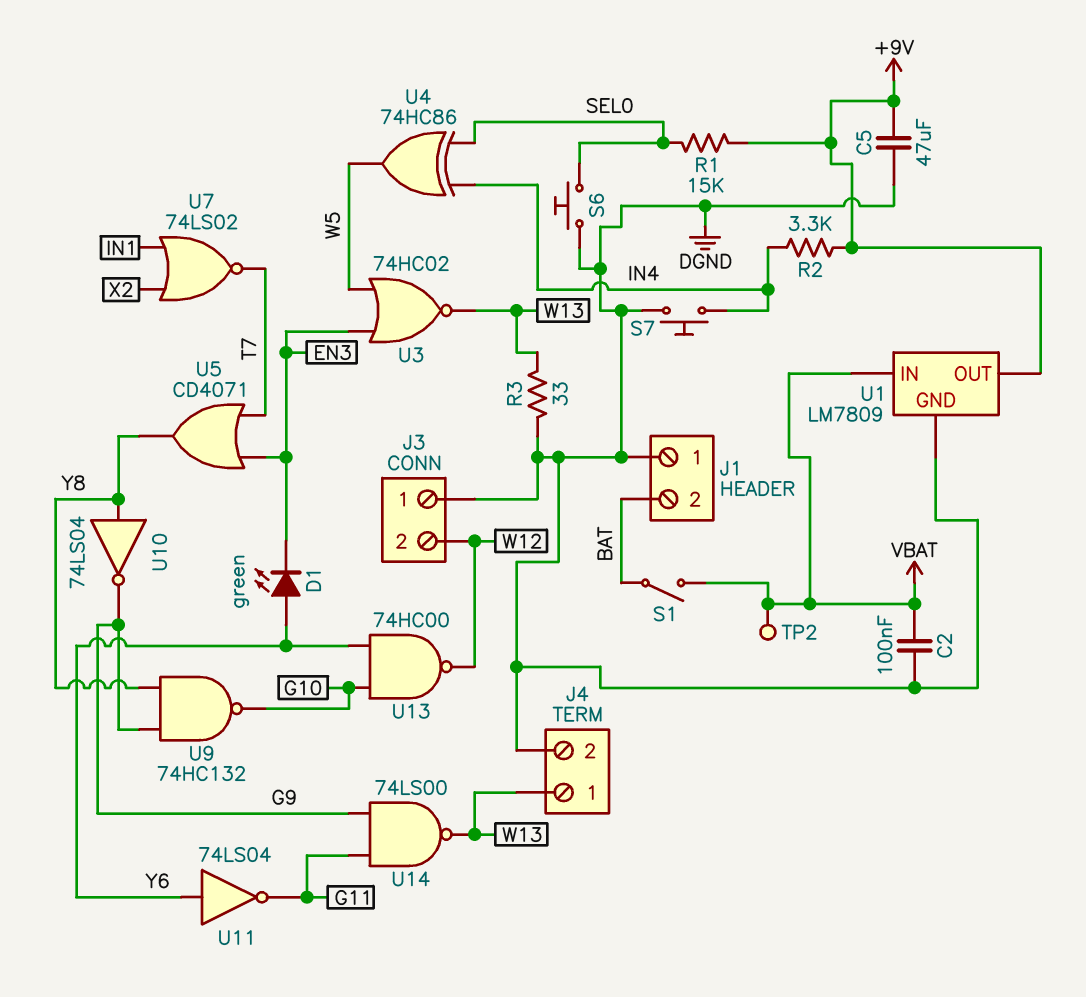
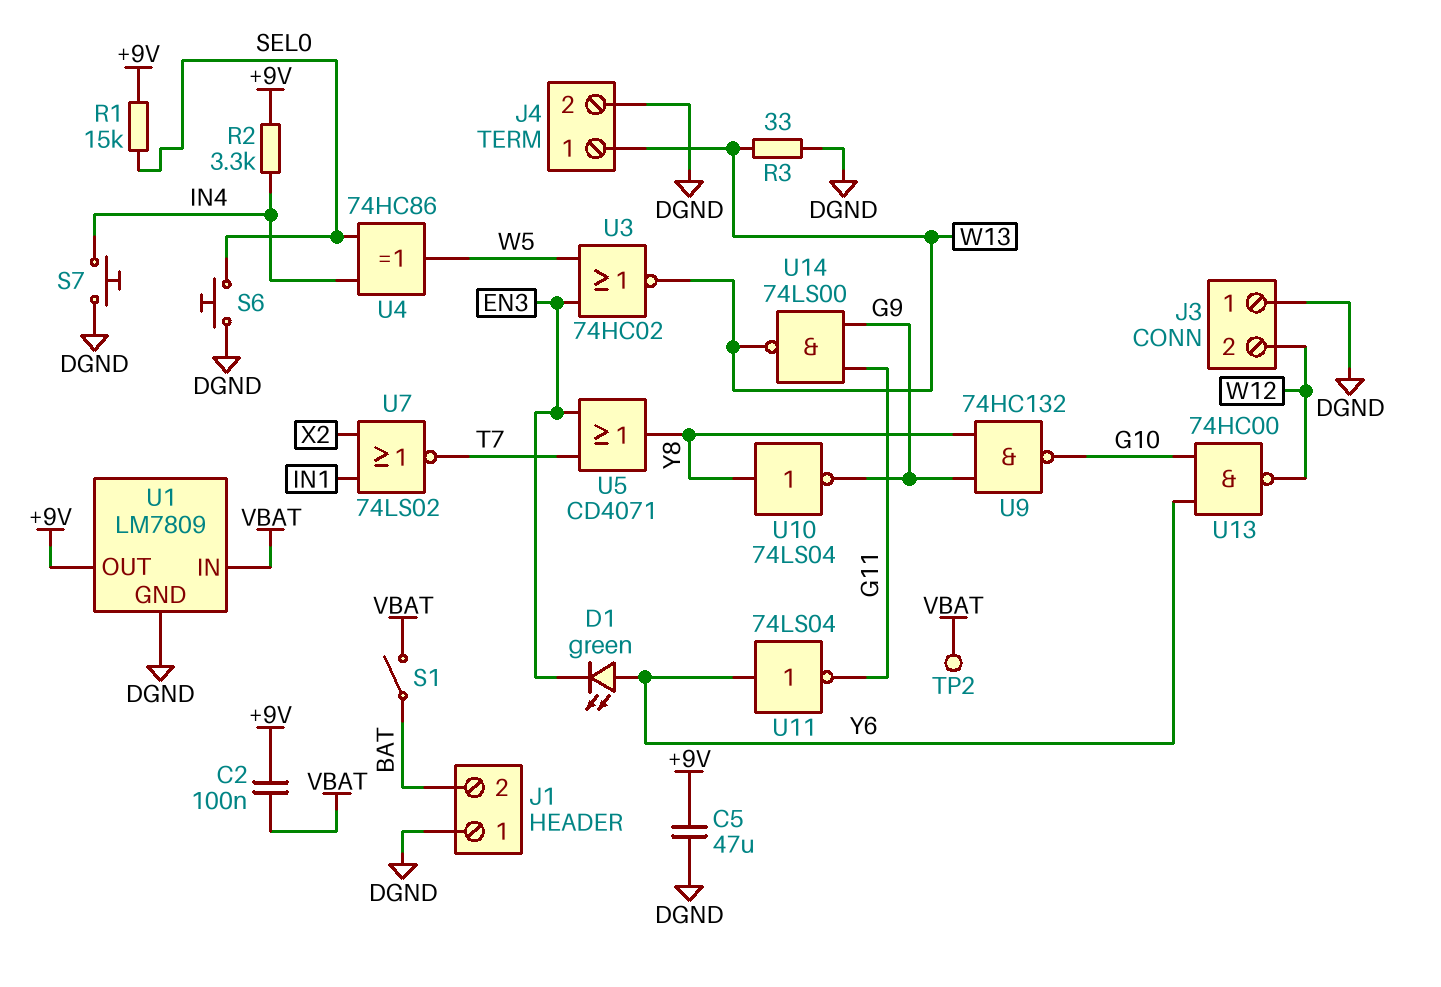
C2: 100nF (DGND, VBAT) -> 100nF (+9V, VBAT)

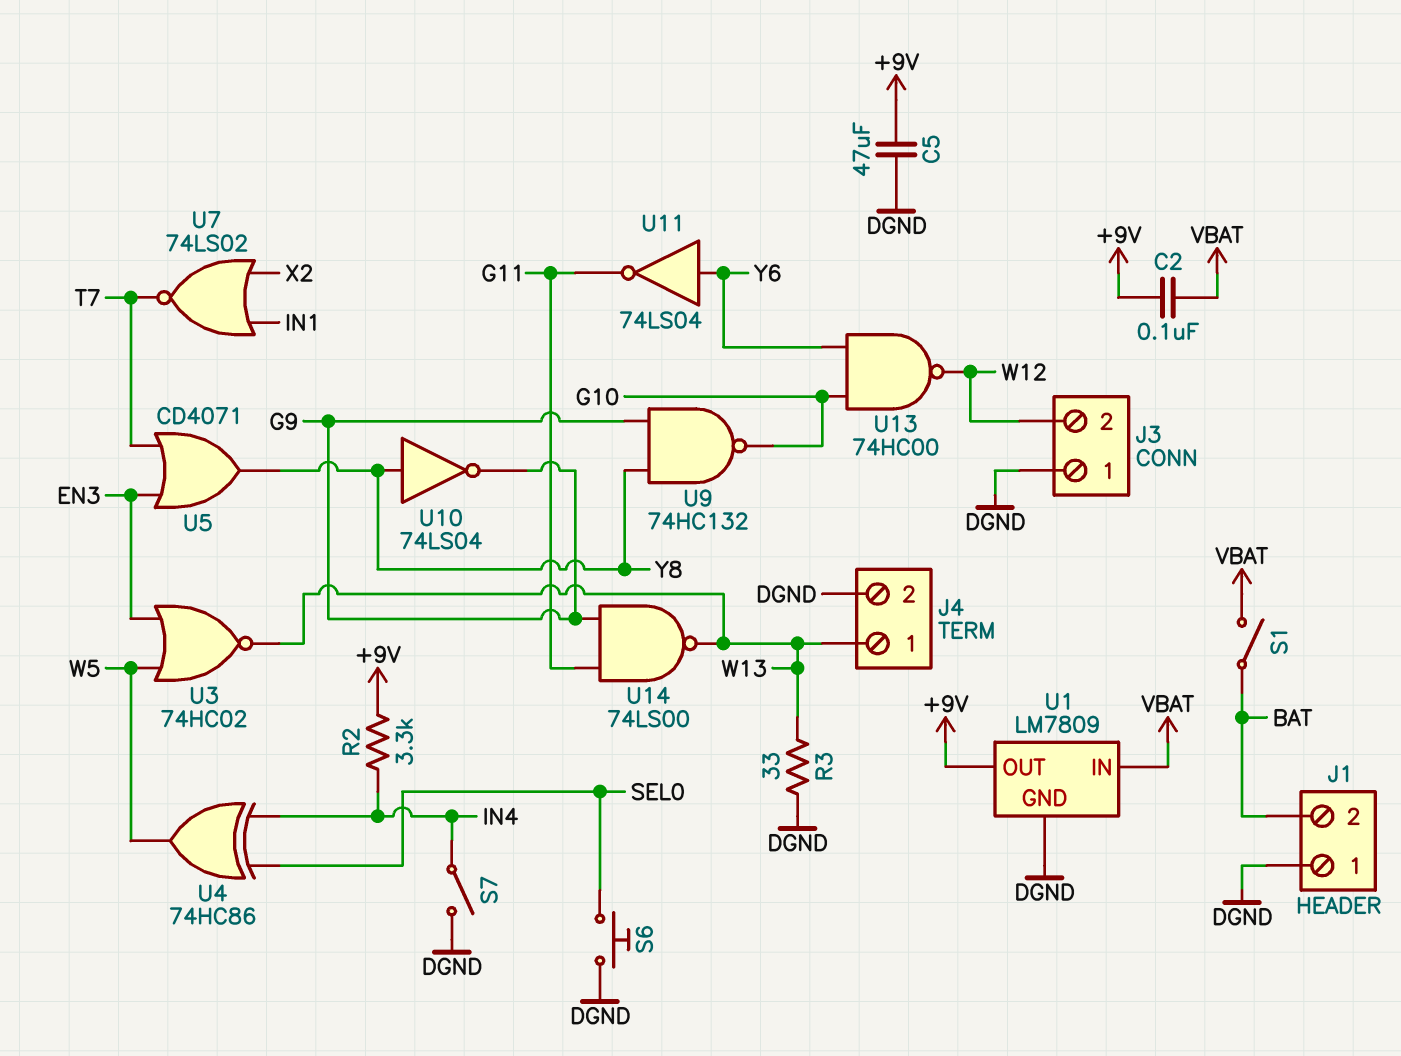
D1: LED green (A Y6, K EN3) -> none
R1: 15k (+9V, SEL0) -> none
S7: button (DGND, IN4) -> switch (DGND, IN4)
TP2: test point (VBAT) -> none

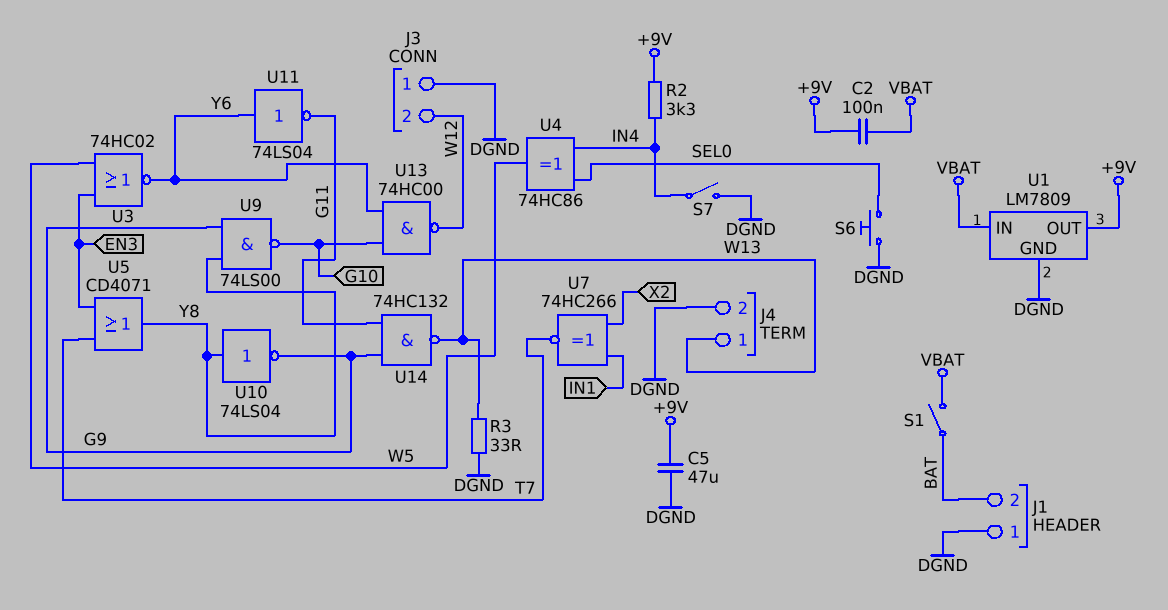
U3: NOR 74HC02 (in EN3, in W5, out W13) -> NOR 74HC02 (in EN3, in W5, out Y6)
U7: NOR 74LS02 (in IN1, in X2, out T7) -> XNOR 74HC266 (in IN1, in X2, out T7)
U9: NAND 74HC132 (in G9, in Y8, out G10) -> NAND 74LS00 (in G9, in Y8, out G10)
U14: NAND 74LS00 (in G9, in G11, out W13) -> NAND 74HC132 (in G9, in G11, out W13)

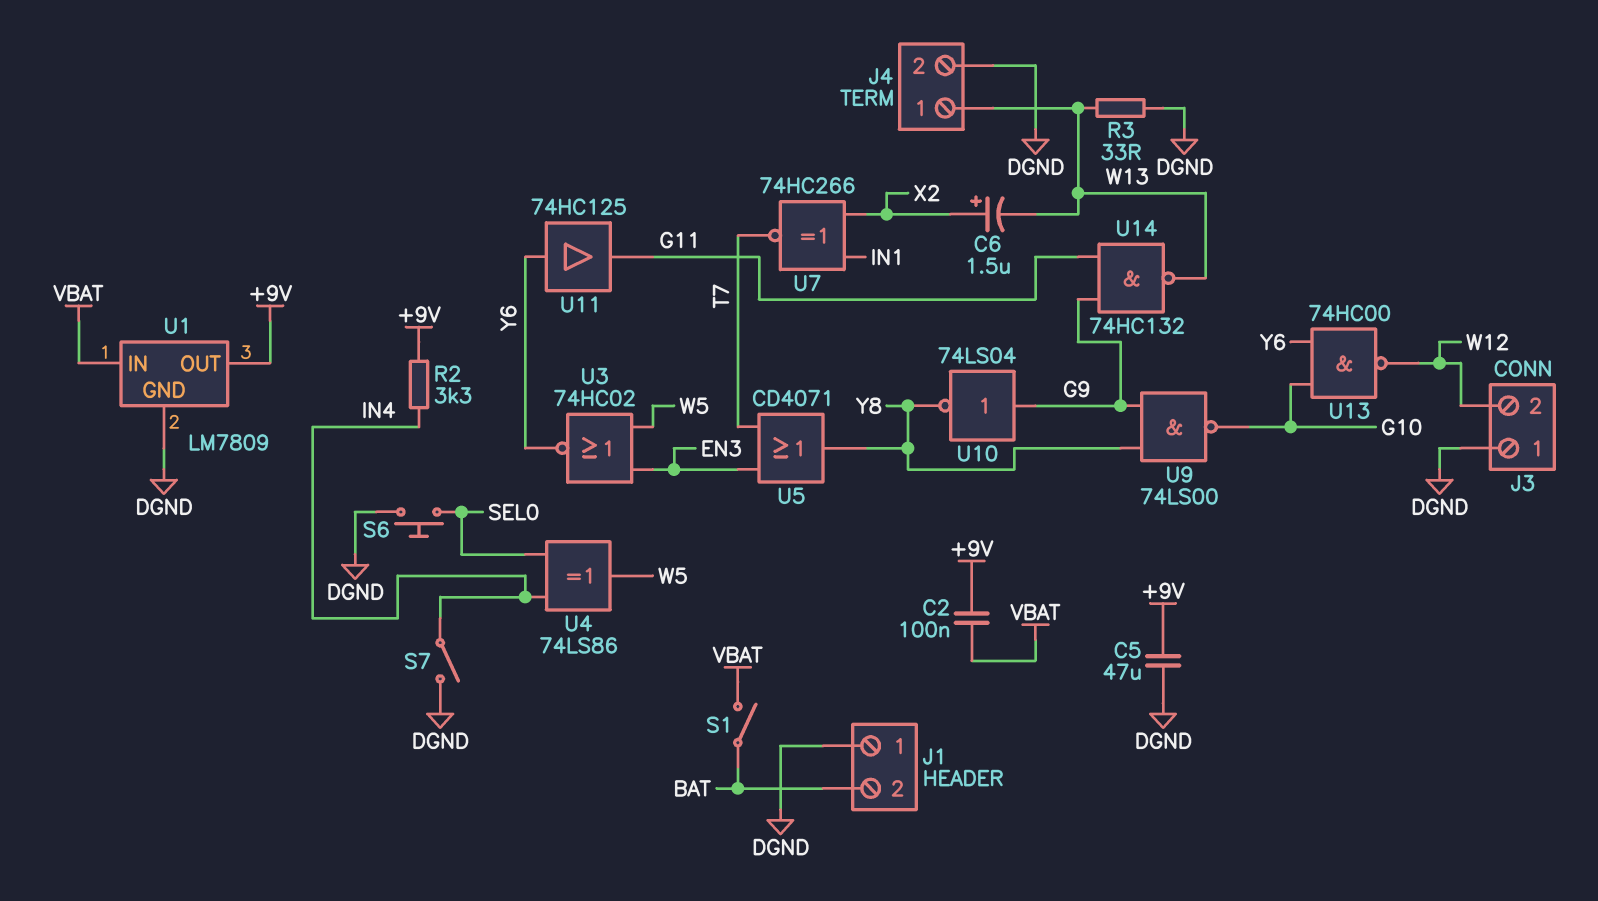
C6: none -> 1.5uF (plus X2, minus W13)
U4: XOR 74HC86 (in IN4, in SEL0, out W5) -> XOR 74LS86 (in IN4, in SEL0, out W5)
U10: NOT 74LS04 (in Y8, out G9) -> NOT 74LS04 (in G9, out Y8)
U11: NOT 74LS04 (in Y6, out G11) -> buffer 74HC125 (in Y6, out G11)

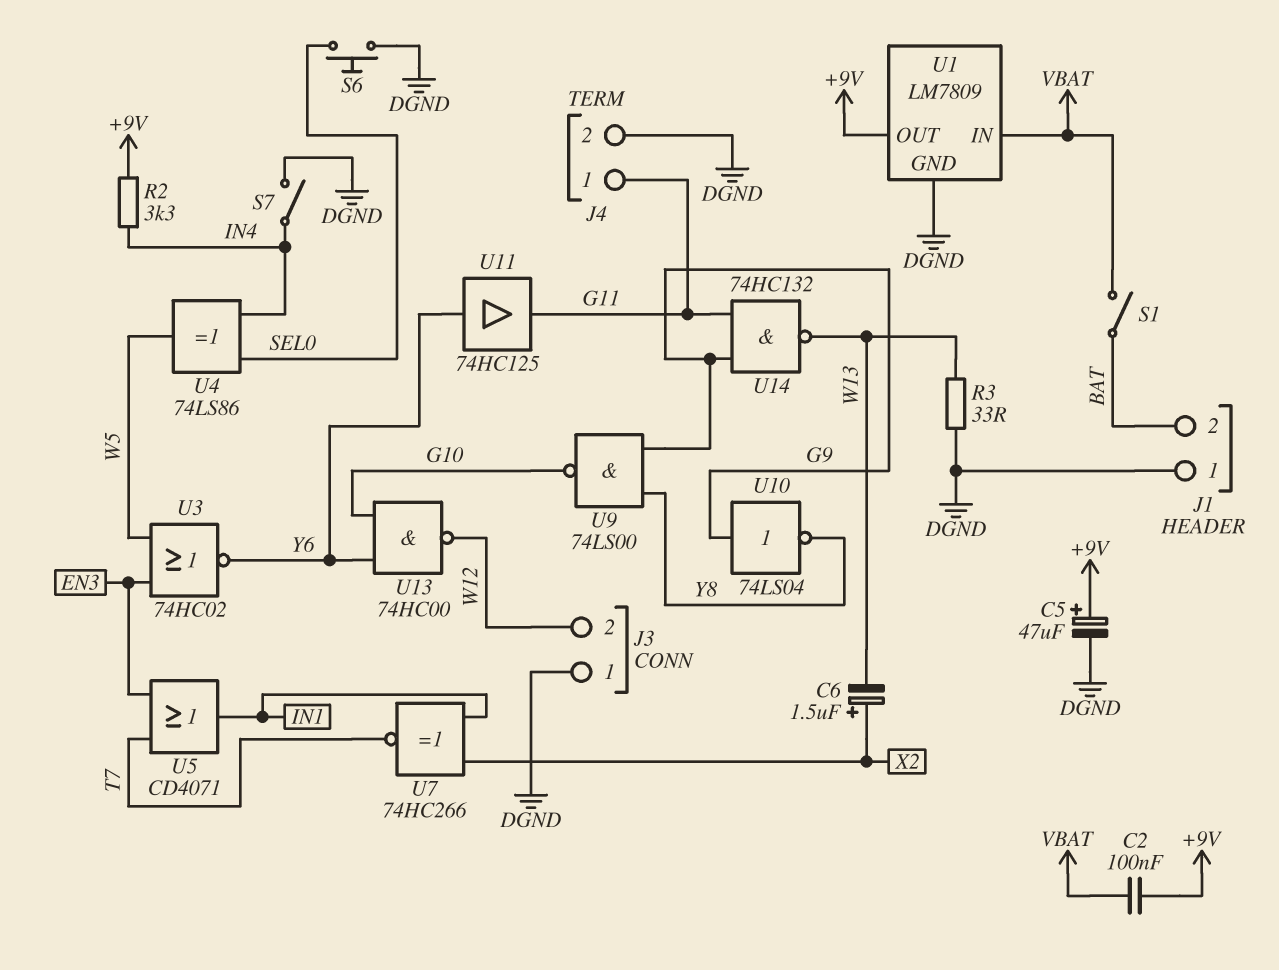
C5: 47uF (+9V, DGND) -> 47uF (plus +9V, minus DGND)
J4 pin 1: W13 -> G11
U5: OR CD4071 (in EN3, in T7, out Y8) -> OR CD4071 (in EN3, in T7, out IN1)

